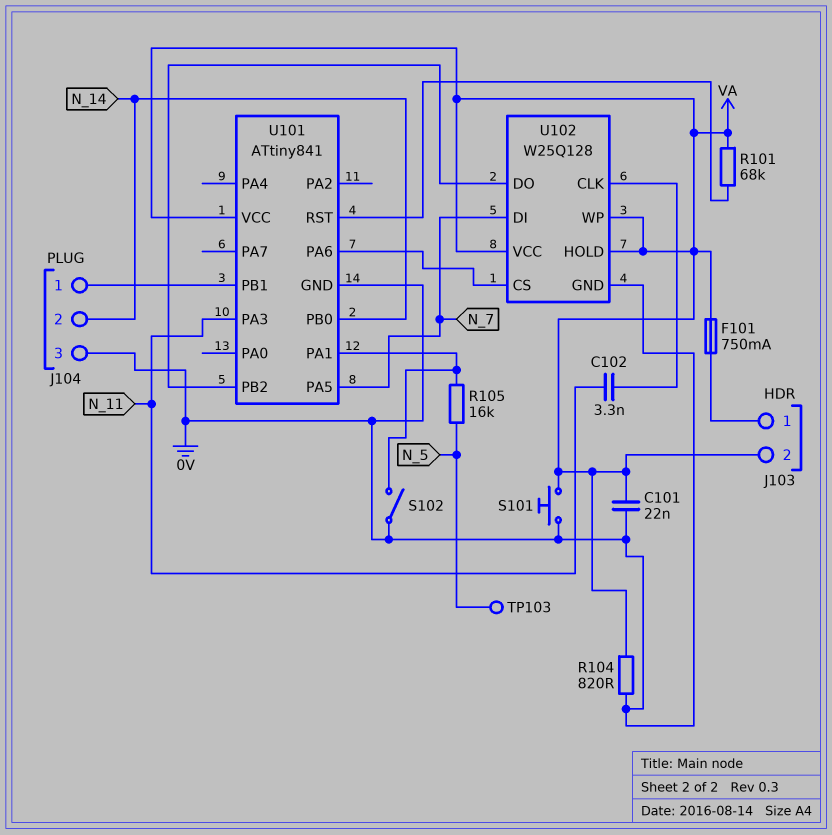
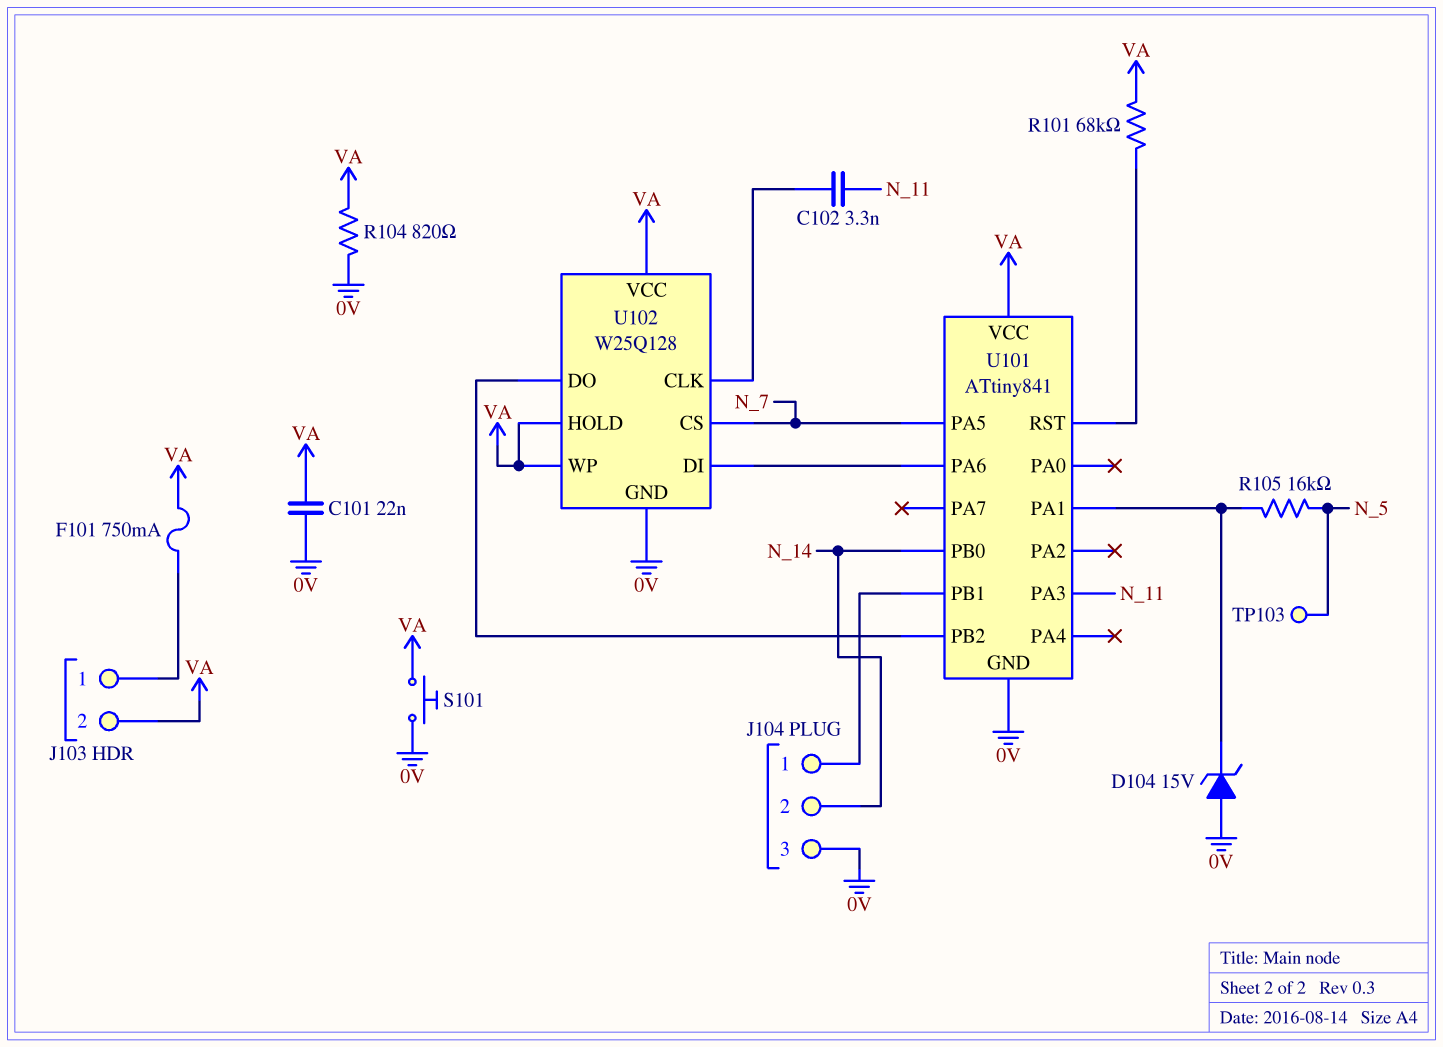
D104: none -> zener 15V (A 0V, K U101/PA1)
S102: switch (0V, U101/PA1) -> none
U102 pin CS: U101/PA6 -> N_7
U102 pin DI: N_7 -> U101/PA6

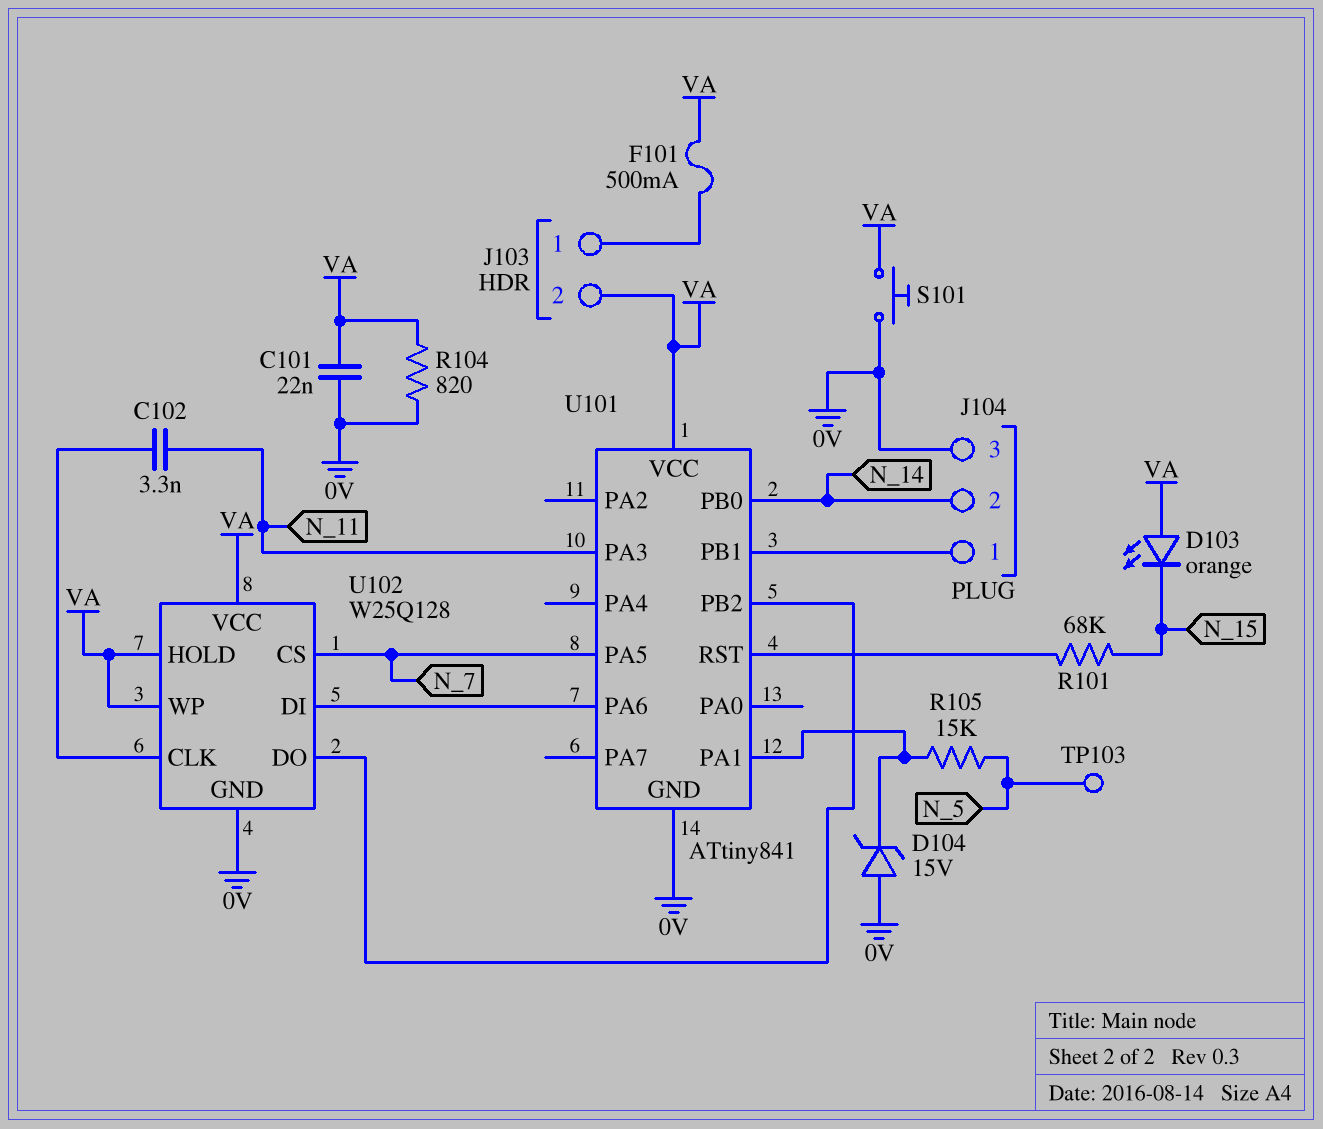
D103: none -> LED orange (A VA, K N_15)
F101: 750mA (J103/1, VA) -> 500mA (J103/1, VA)
R101: 68k (U101/RST, VA) -> 68k (N_15, U101/RST)
R105: 16k (N_5, U101/PA1) -> 15k (N_5, U101/PA1)

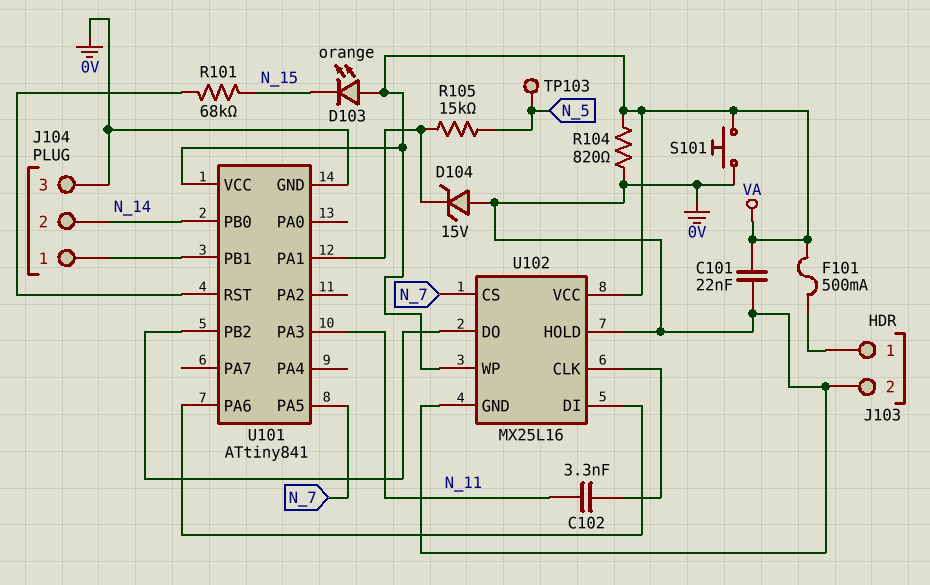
J103 pin 2: VA -> 0V
U102: W25Q128 -> MX25L16
U102 pin HOLD: VA -> 0V

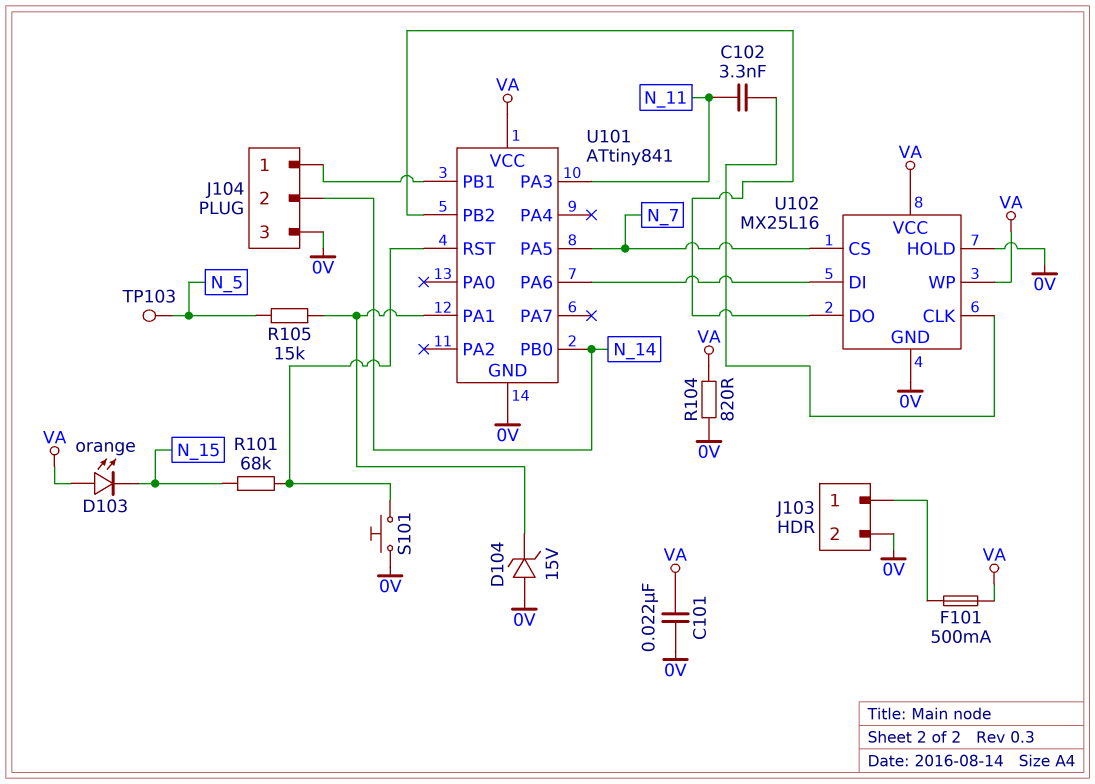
S101: button (0V, VA) -> button (0V, U101/RST)

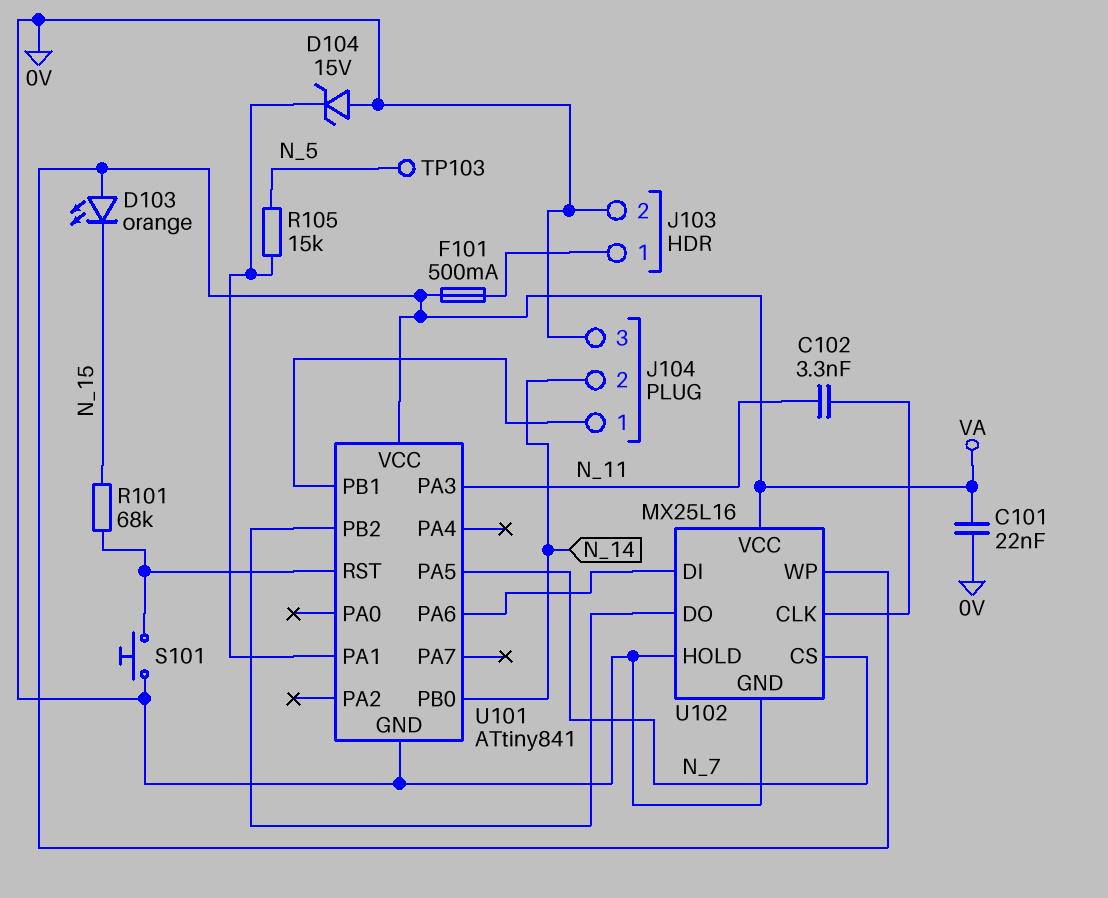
R104: 820 (0V, VA) -> none

